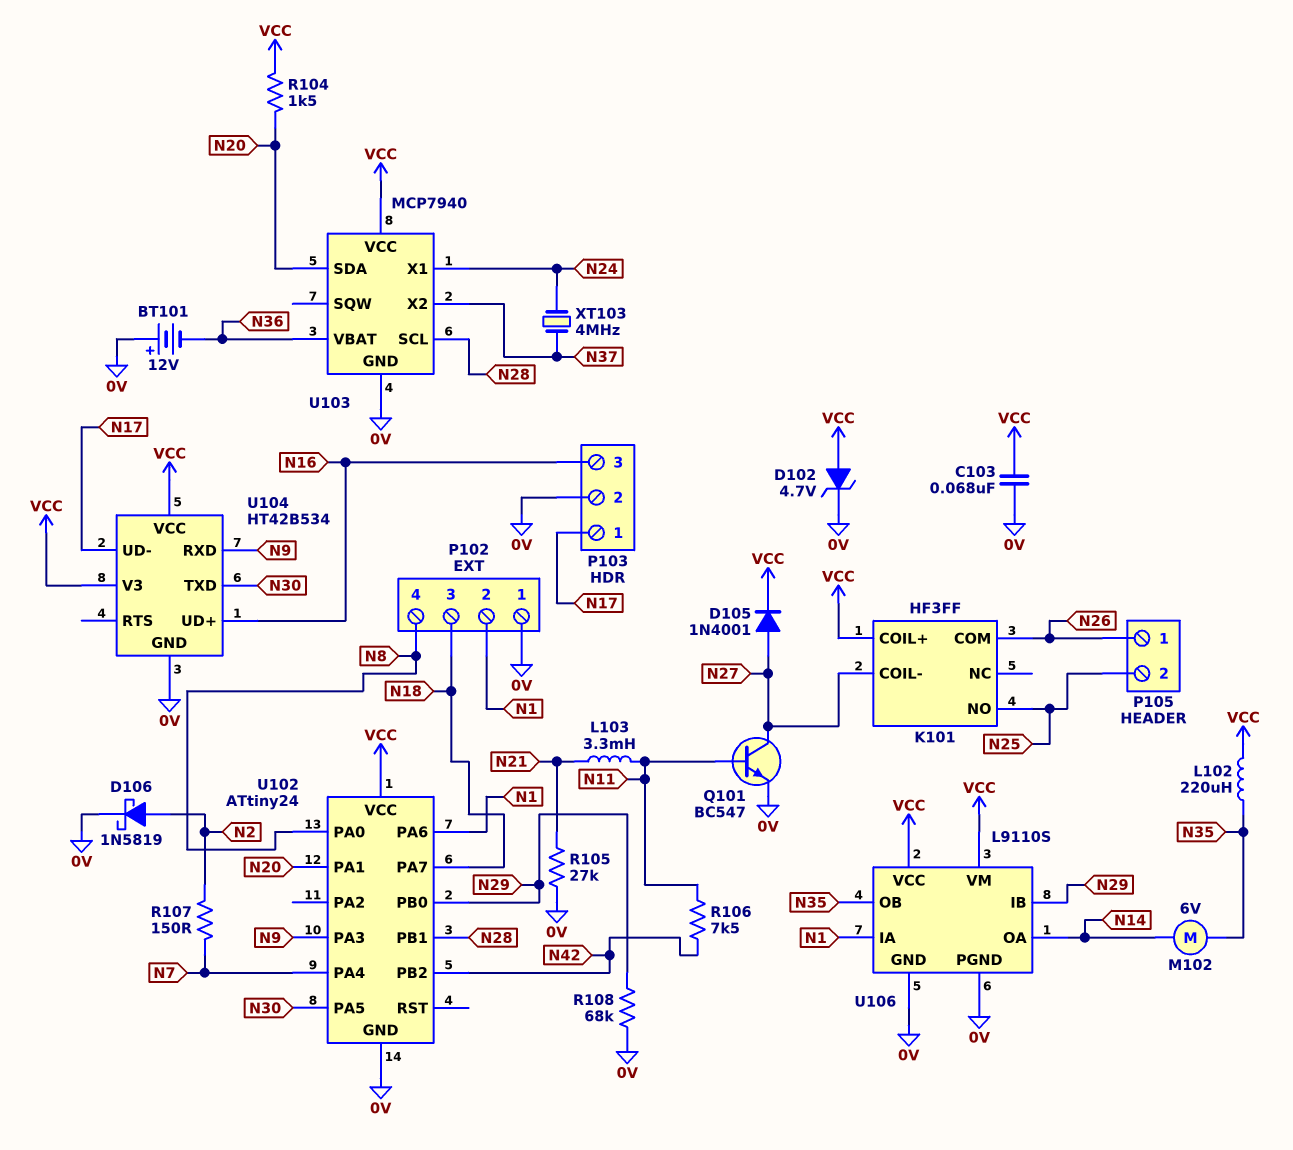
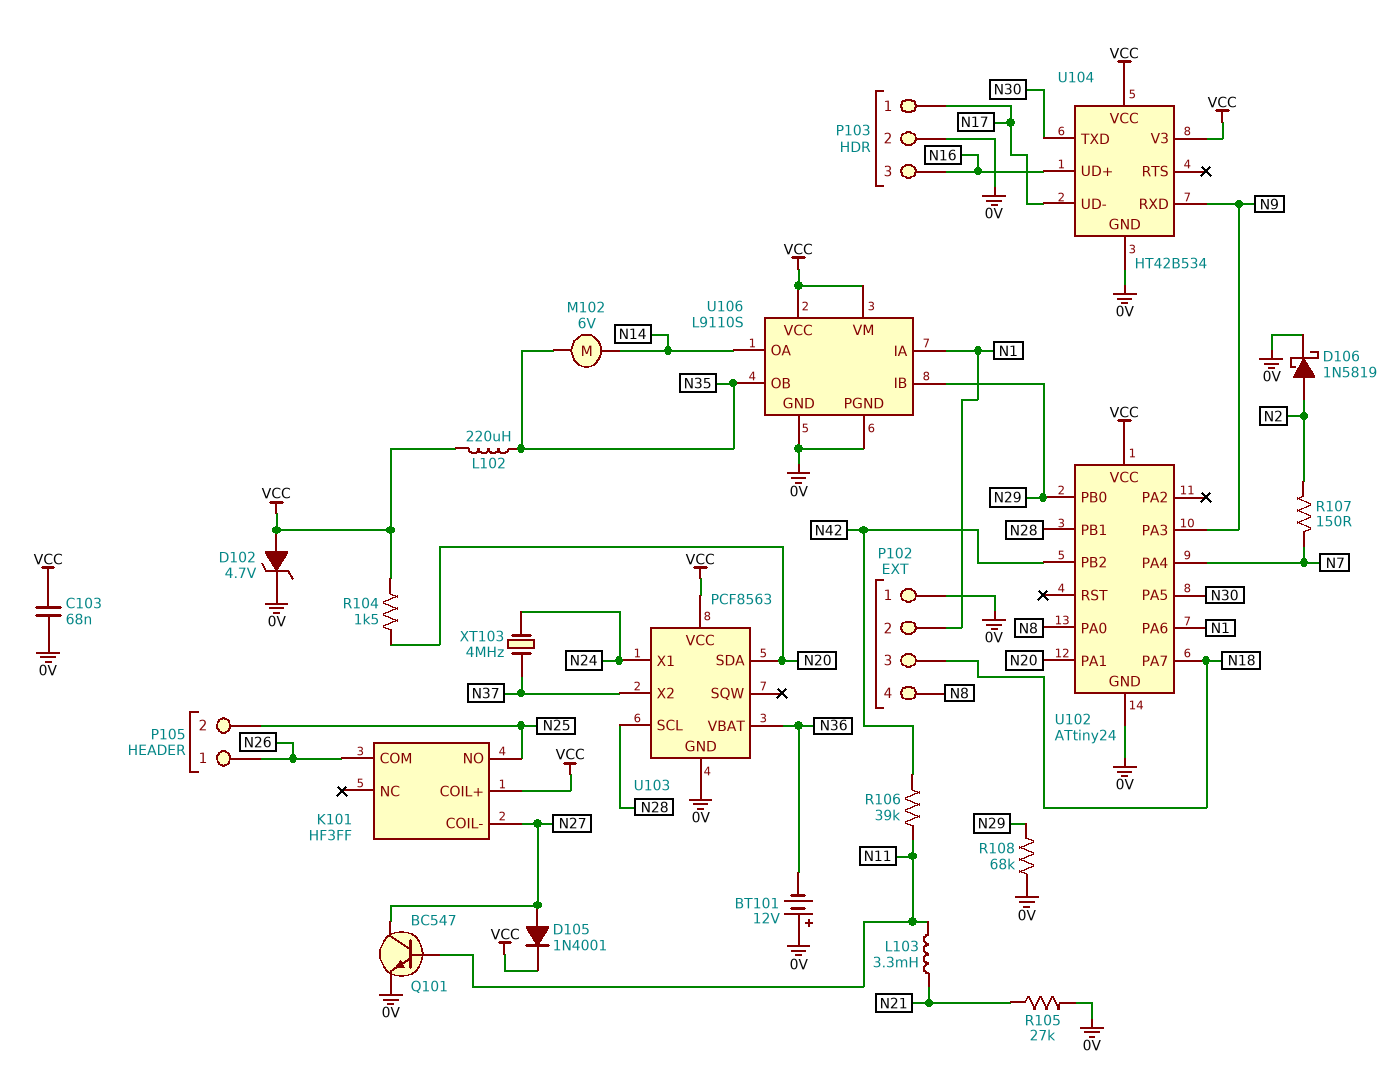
R106: 7.5k (N11, N42) -> 39k (N11, N42)
U103: MCP7940 -> PCF8563

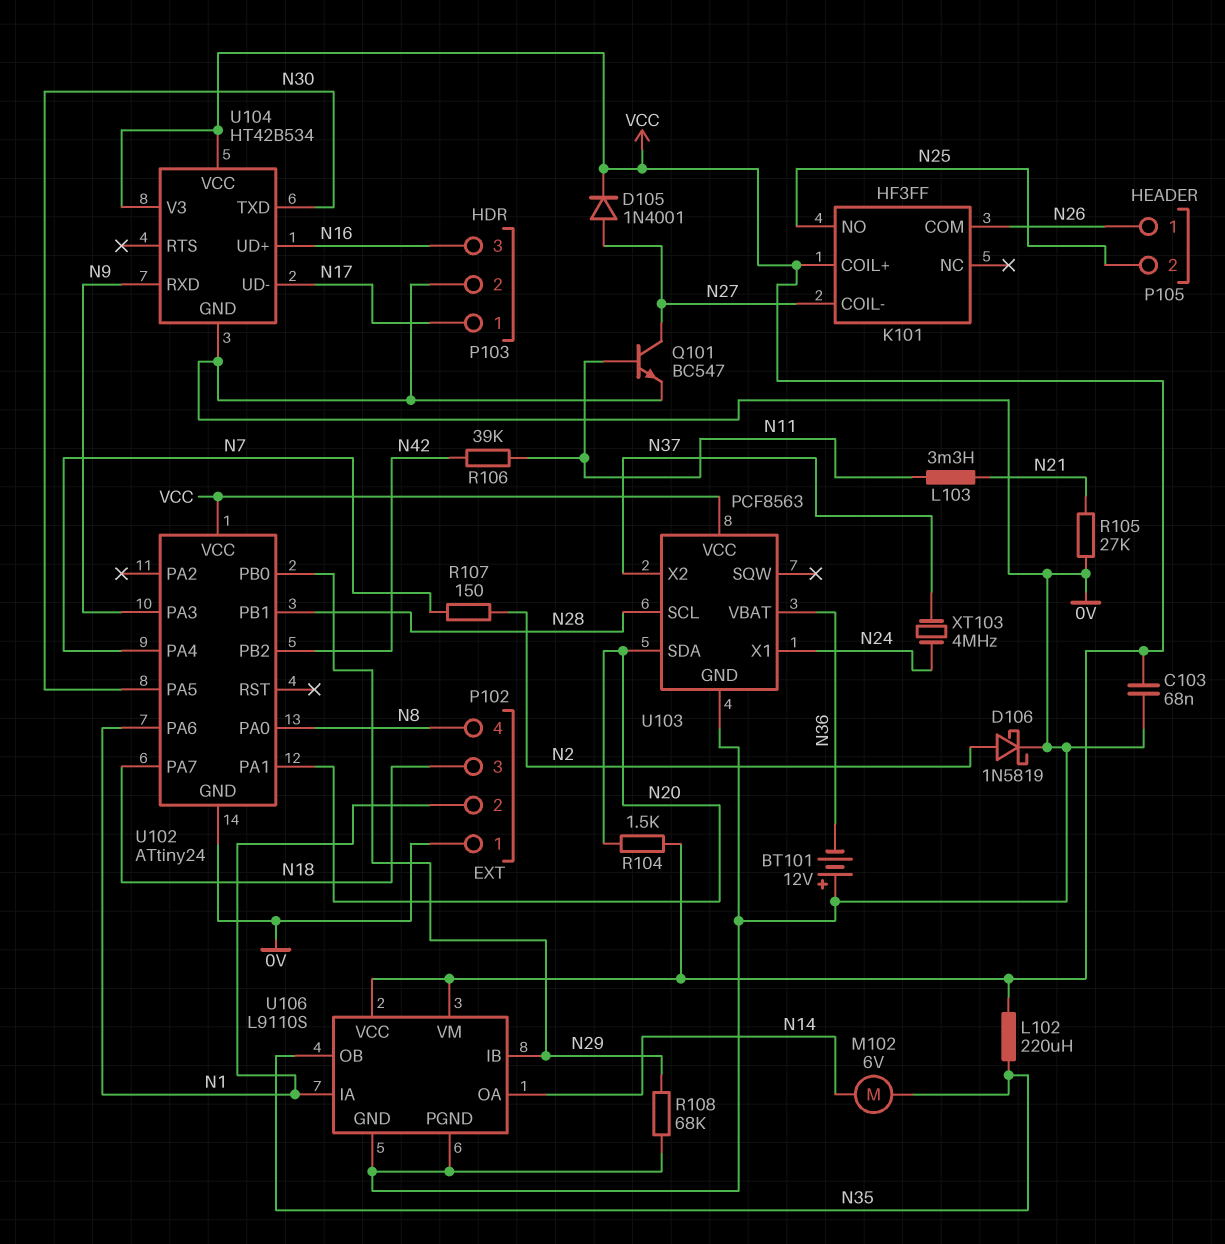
D102: zener 4.7V (A VCC, K 0V) -> none

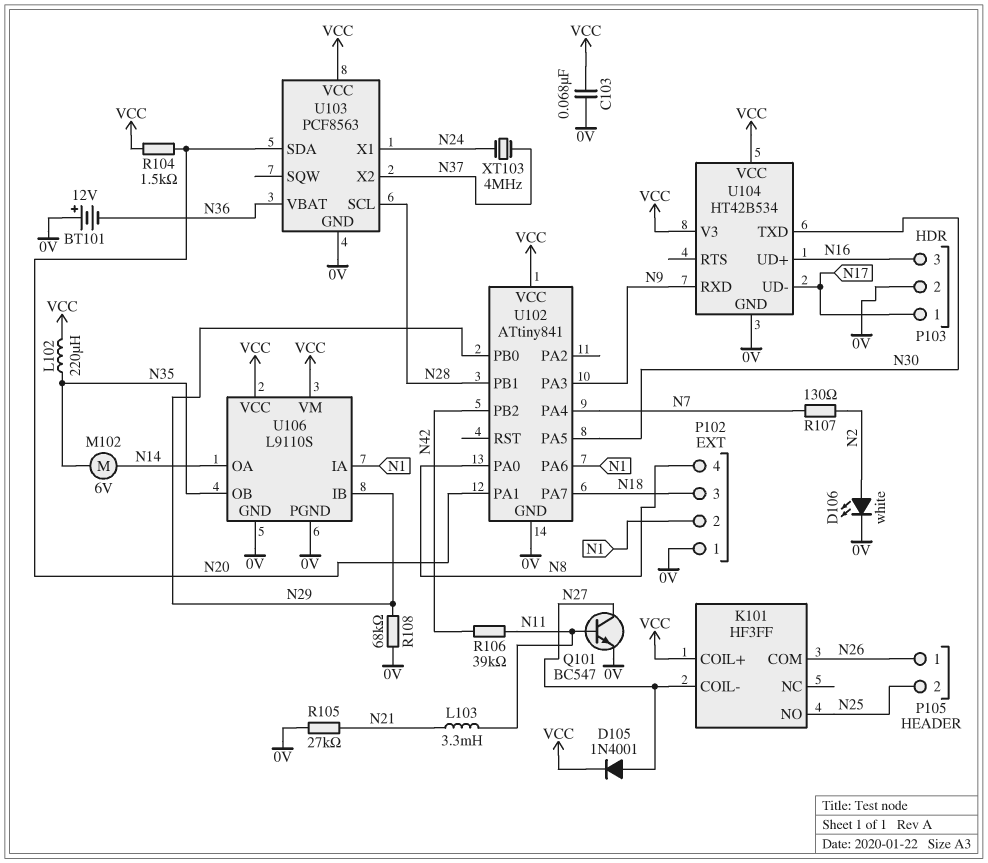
D106: schottky 1N5819 (A N2, K 0V) -> LED white (A N2, K 0V)
R107: 150 (N2, N7) -> 130 (N2, N7)
U102: ATtiny24 -> ATtiny841

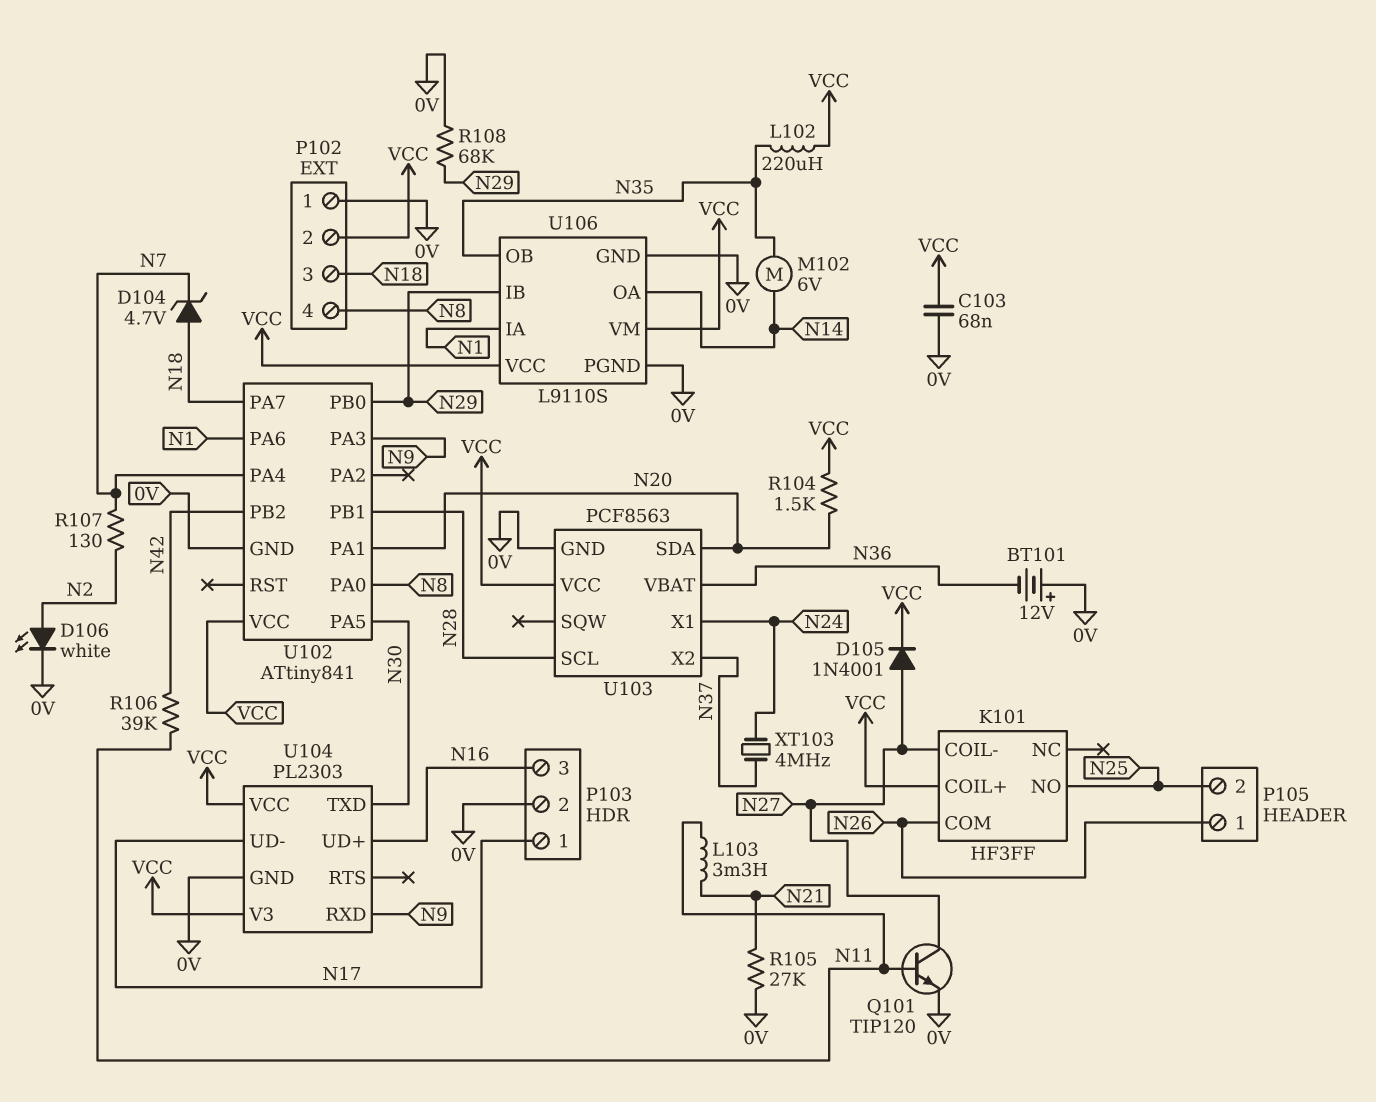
D104: none -> zener 4.7V (A N18, K N7)
P102 pin 2: N1 -> VCC
Q101: NPN BC547 (B N11, C N27, E 0V) -> NPN TIP120 (B N11, C N27, E 0V)
U104: HT42B534 -> PL2303

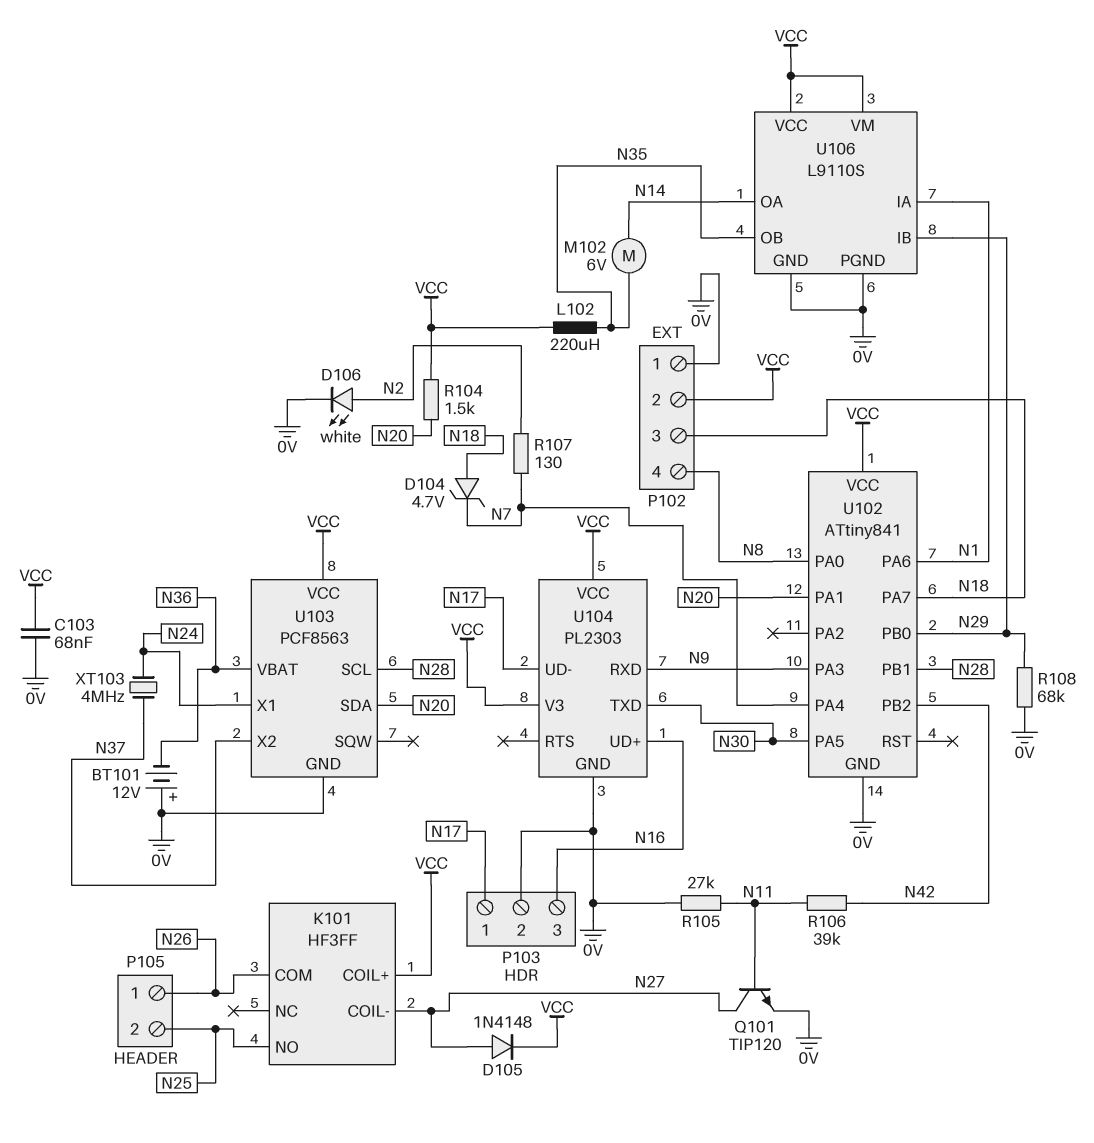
D105: diode 1N4001 (A N27, K VCC) -> diode 1N4148 (A N27, K VCC)
L103: 3.3mH (N11, N21) -> none
R105: 27k (0V, N21) -> 27k (0V, N11)

